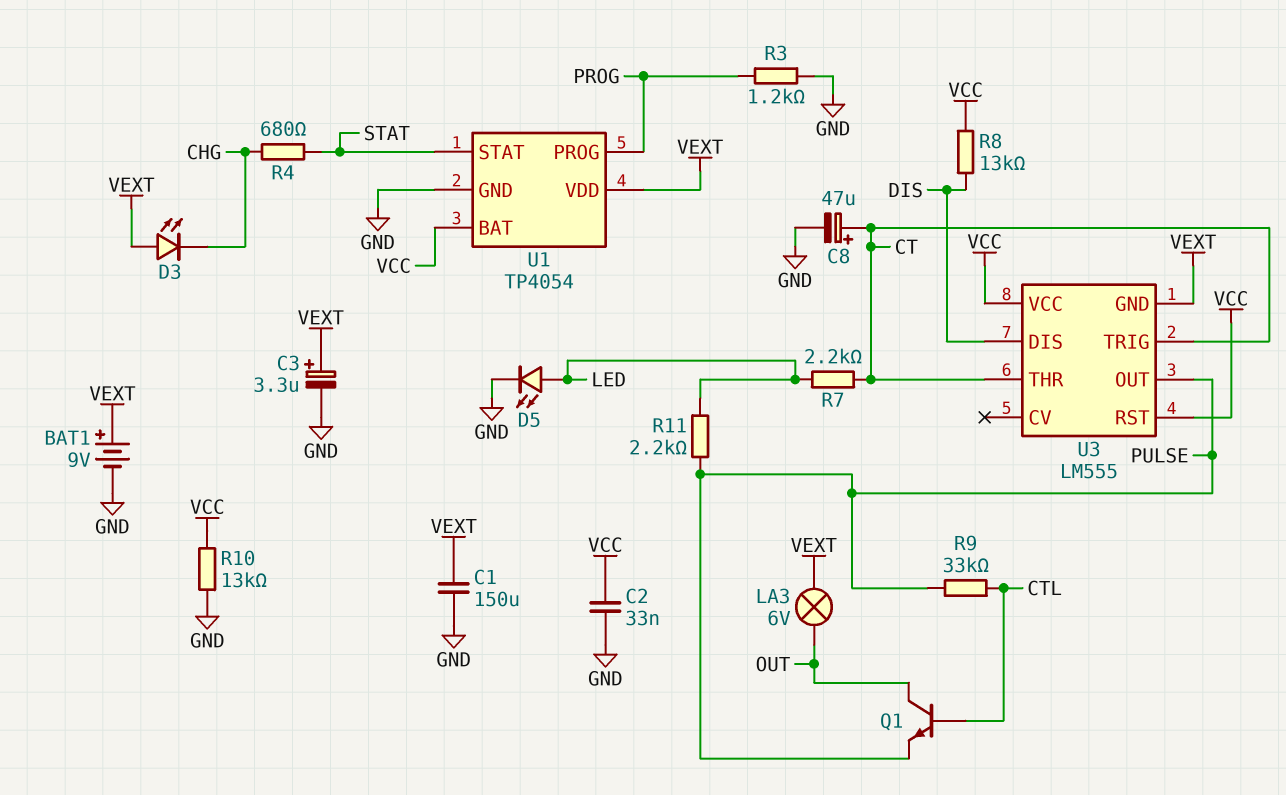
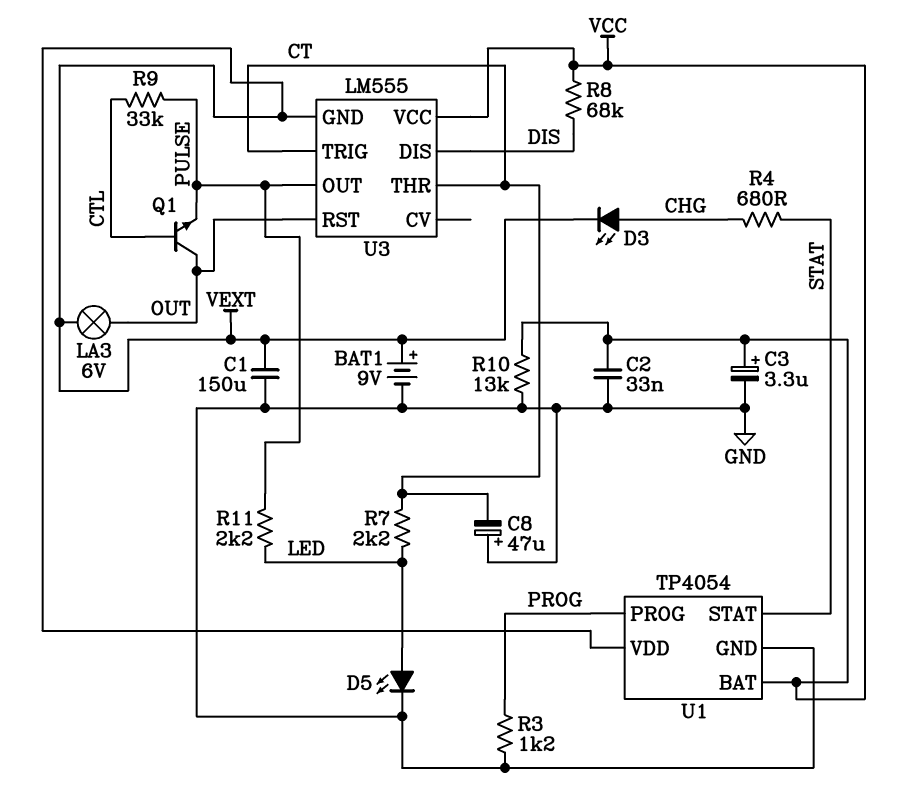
C3: 3.3uF (plus VEXT, minus GND) -> 3.3uF (plus VCC, minus GND)
C8: 47uF (plus CT, minus GND) -> 47uF (plus GND, minus CT)
D3: LED (A VEXT, K CHG) -> LED (A CHG, K VEXT)
R8: 13k (DIS, VCC) -> 68k (DIS, VCC)
U3 pin RST: VCC -> OUT

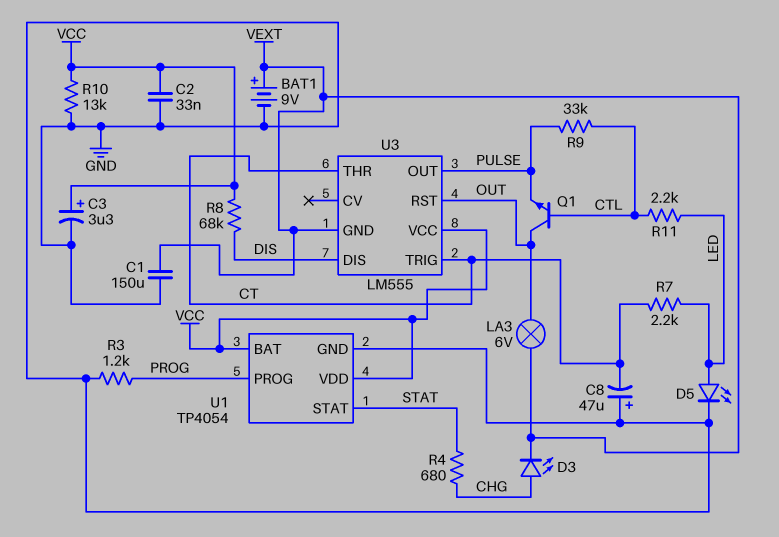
R11: 2.2k (LED, PULSE) -> 2.2k (CTL, LED)
U1 pin VDD: VEXT -> VCC

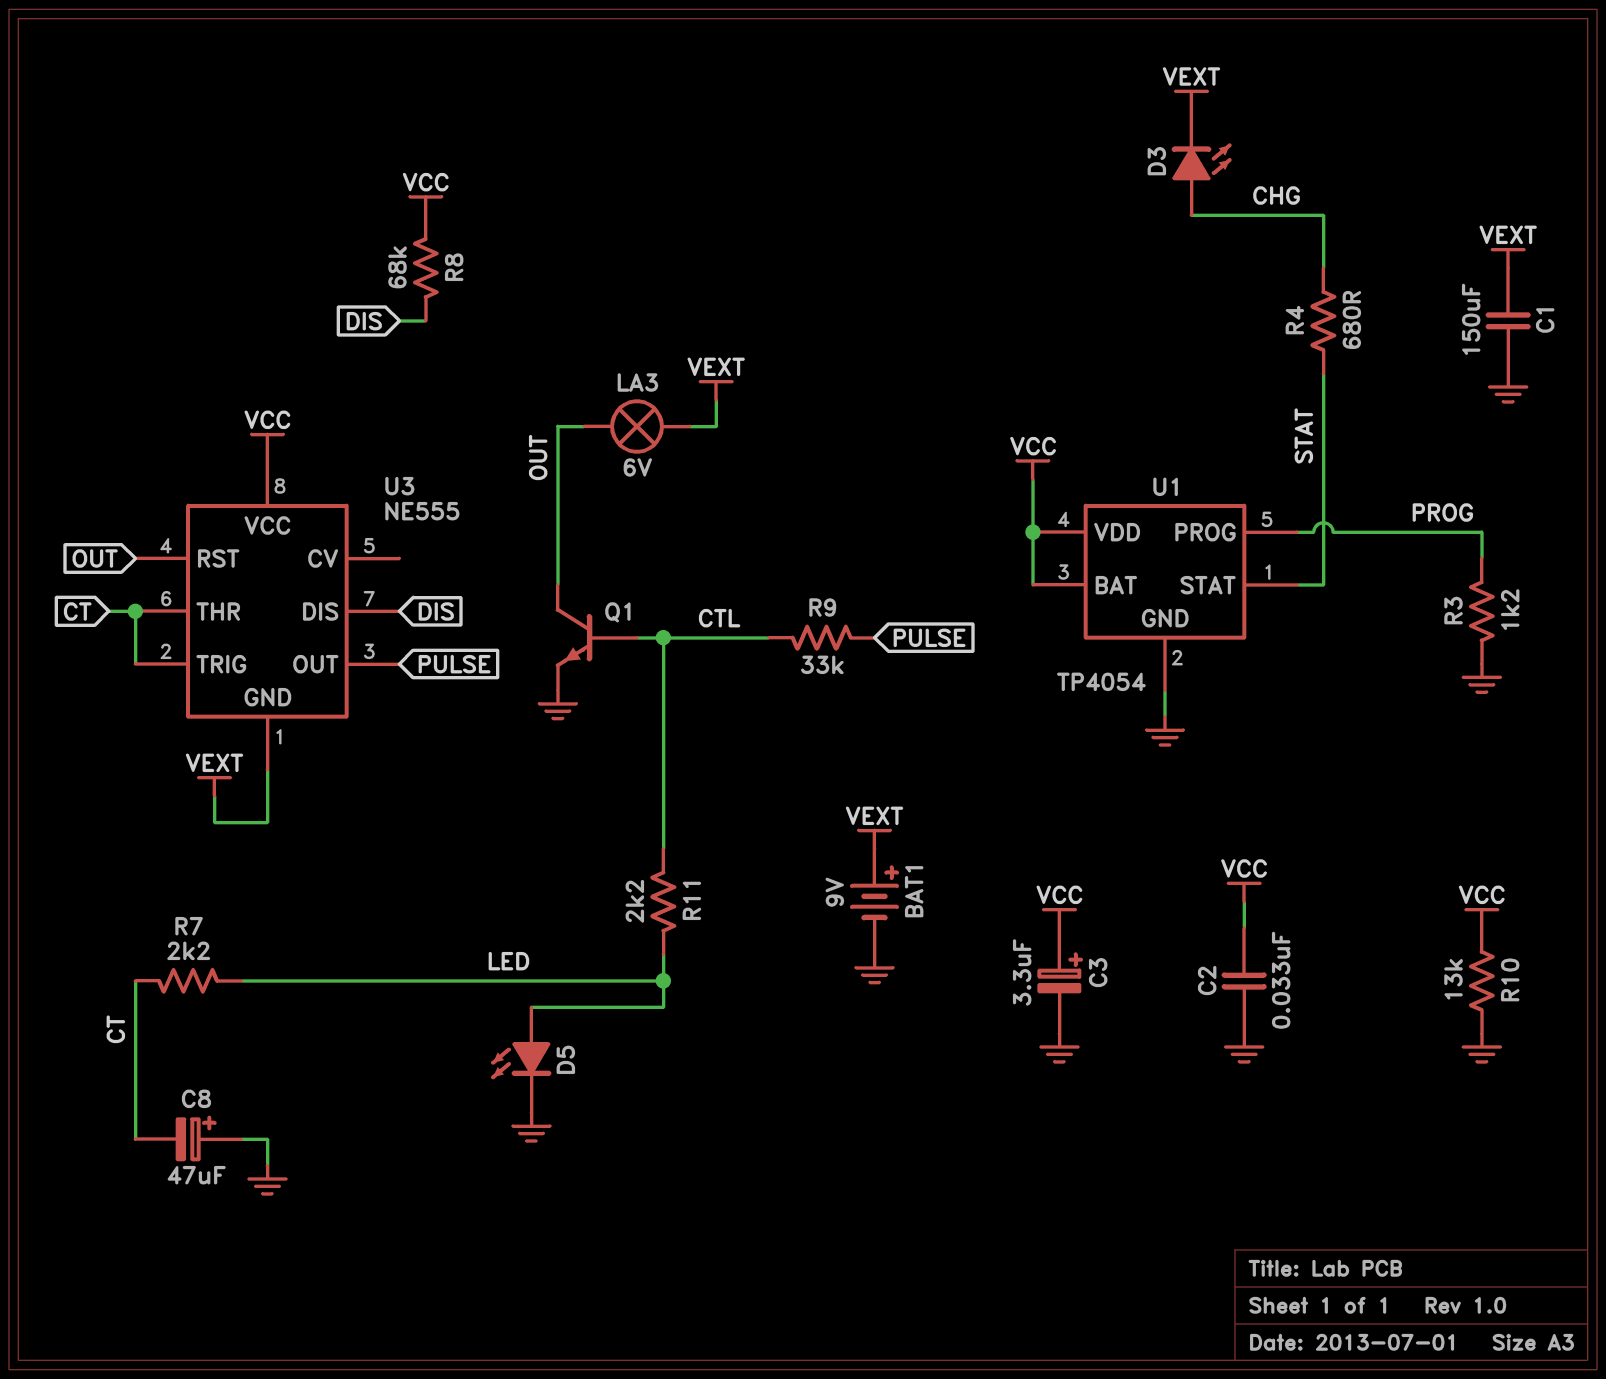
Q1: NPN (B CTL, C OUT, E PULSE) -> NPN (B CTL, C OUT, E GND)
U3: LM555 -> NE555

